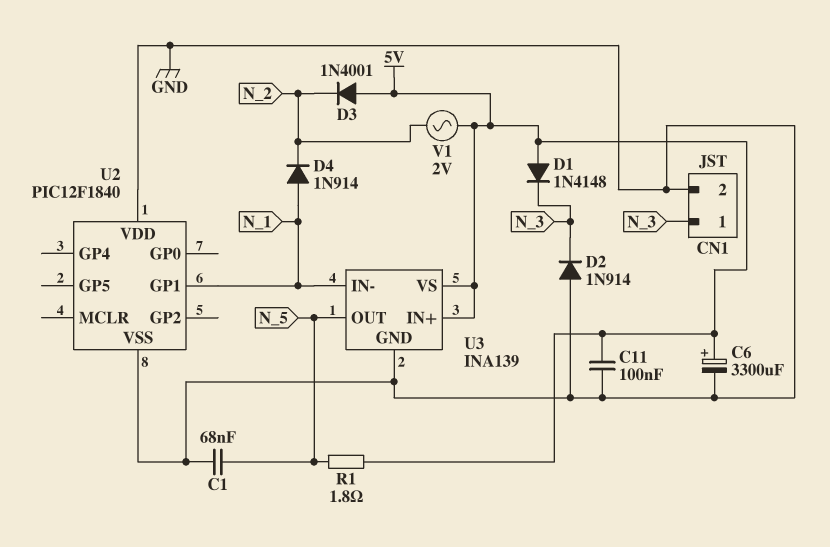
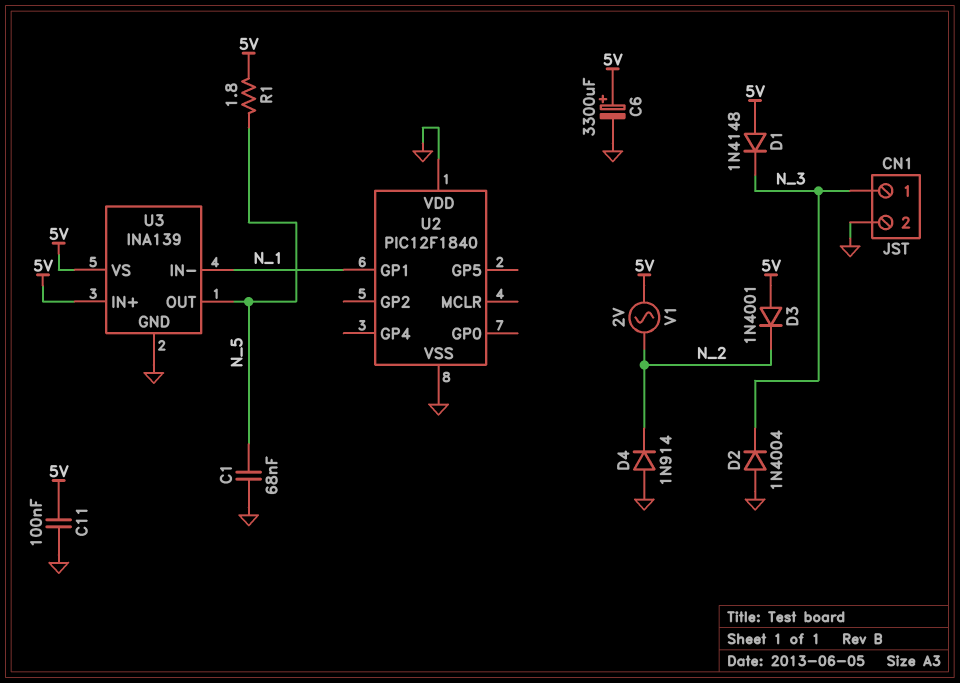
D2: diode 1N914 (A GND, K N_3) -> diode 1N4004 (A GND, K N_3)
D4: diode 1N914 (A N_1, K N_2) -> diode 1N914 (A GND, K N_2)

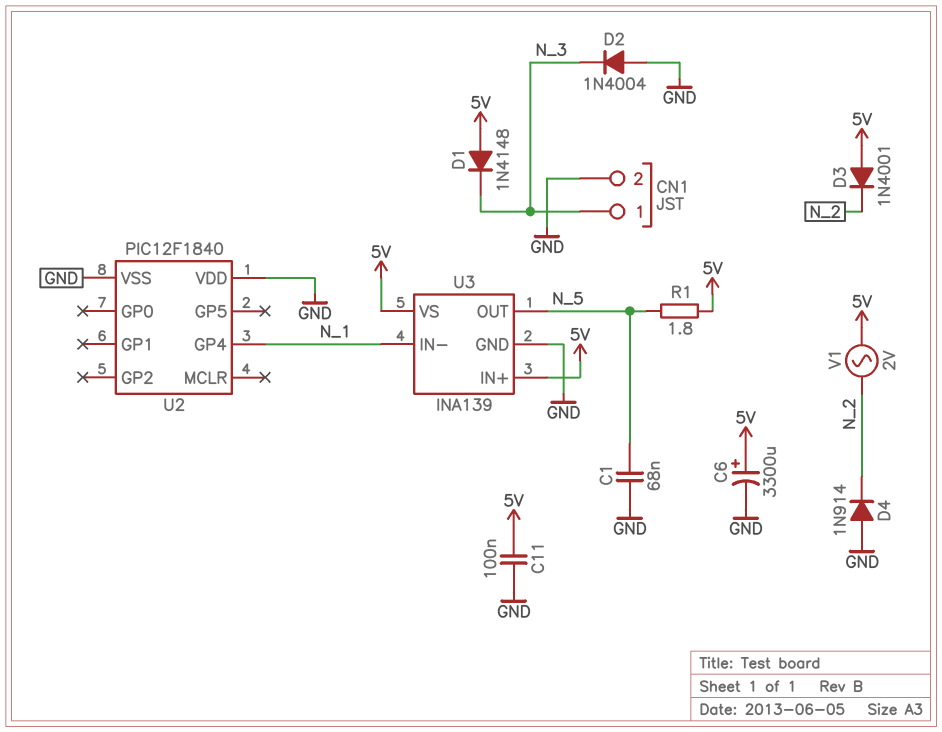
U2 pin GP1: N_1 -> none
U2 pin GP4: none -> N_1

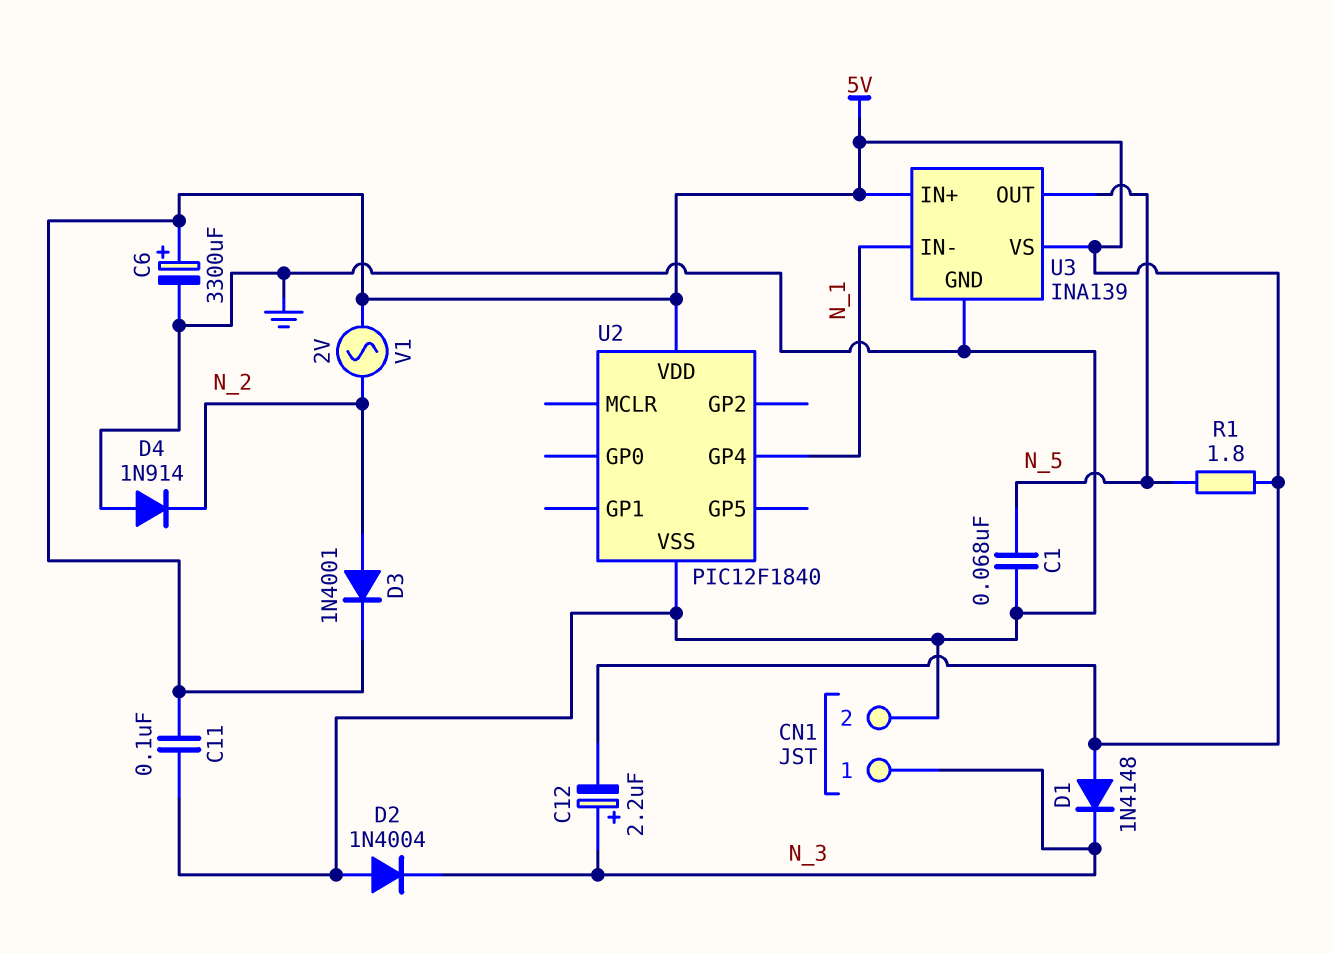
C12: none -> 2.2uF (plus N_3, minus 5V)
D3: diode 1N4001 (A 5V, K N_2) -> diode 1N4001 (A N_2, K 5V)
U2 pin VDD: GND -> 5V

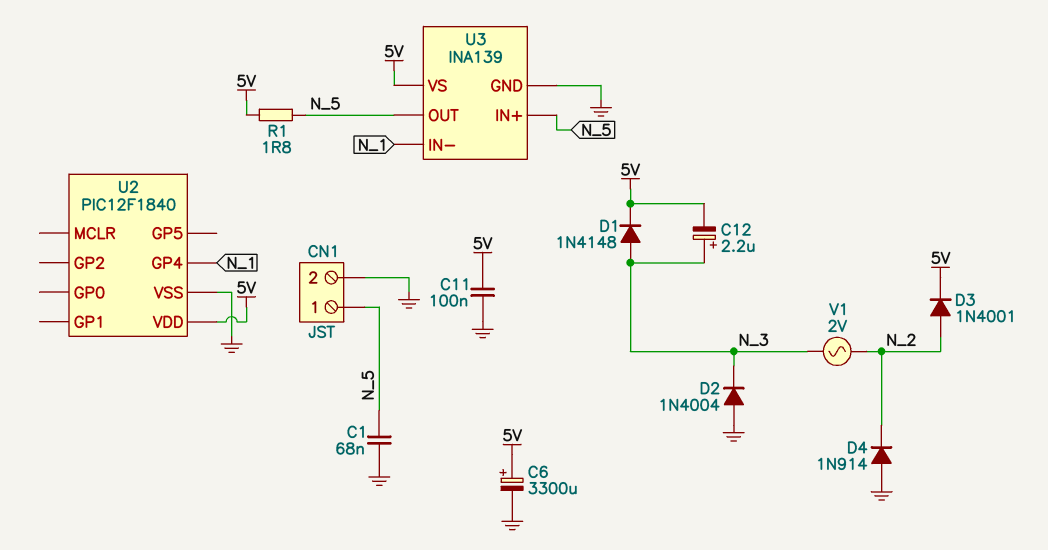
CN1 pin 1: N_3 -> N_5
D1: diode 1N4148 (A 5V, K N_3) -> diode 1N4148 (A N_3, K 5V)
U3 pin IN+: 5V -> N_5
V1: AC 2V (5V, N_2) -> AC 2V (N_2, N_3)

